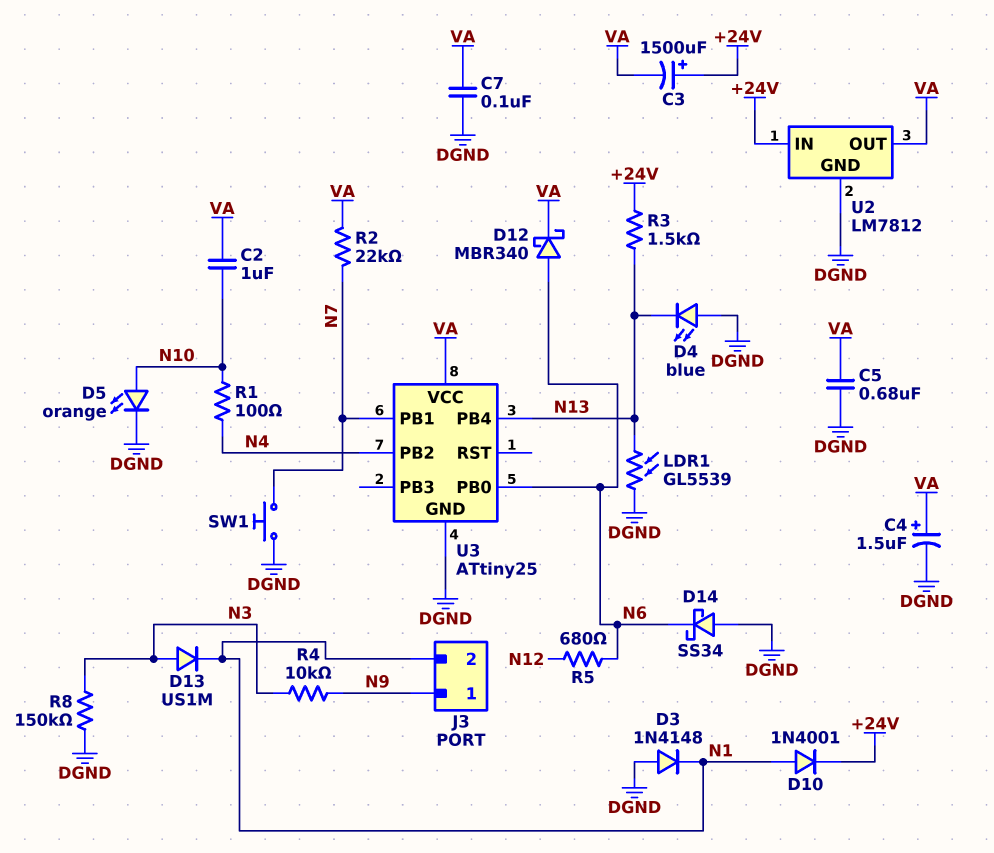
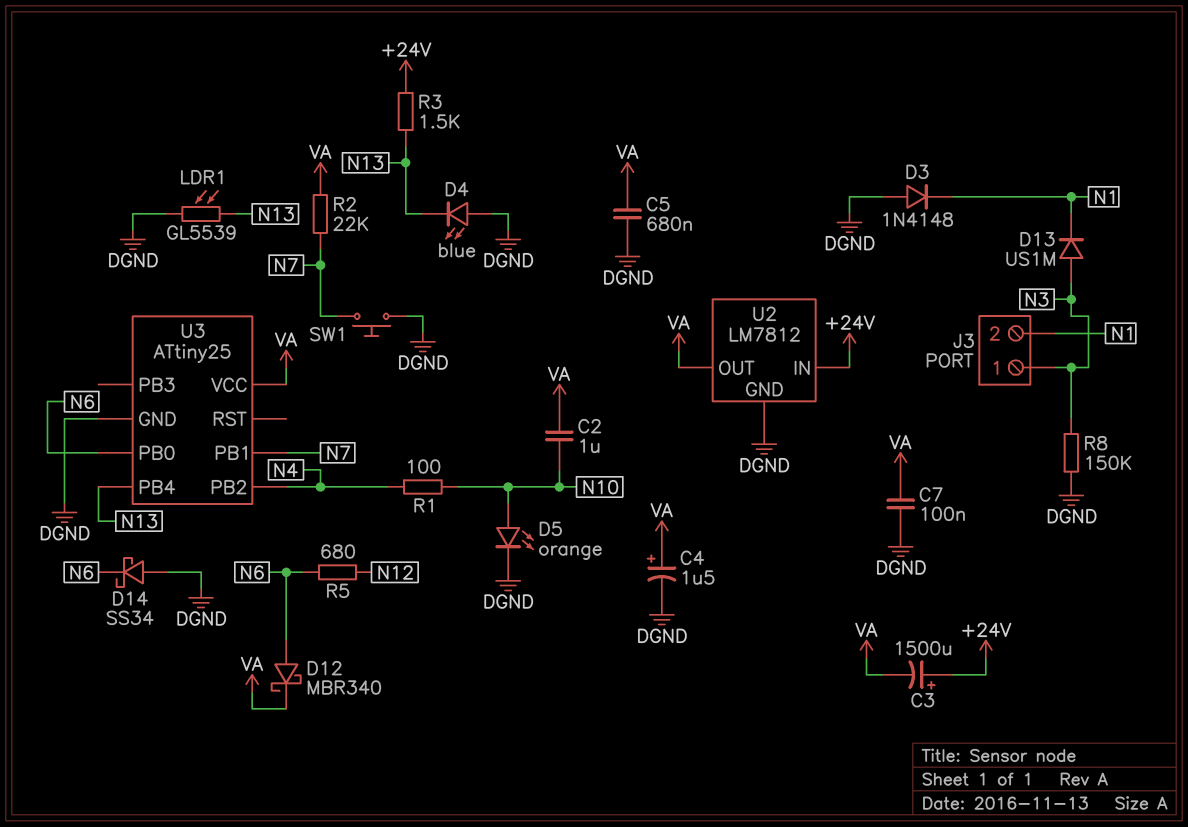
D10: diode 1N4001 (A N1, K +24V) -> none
J3 pin 1: N9 -> N3
R4: 10k (N3, N9) -> none

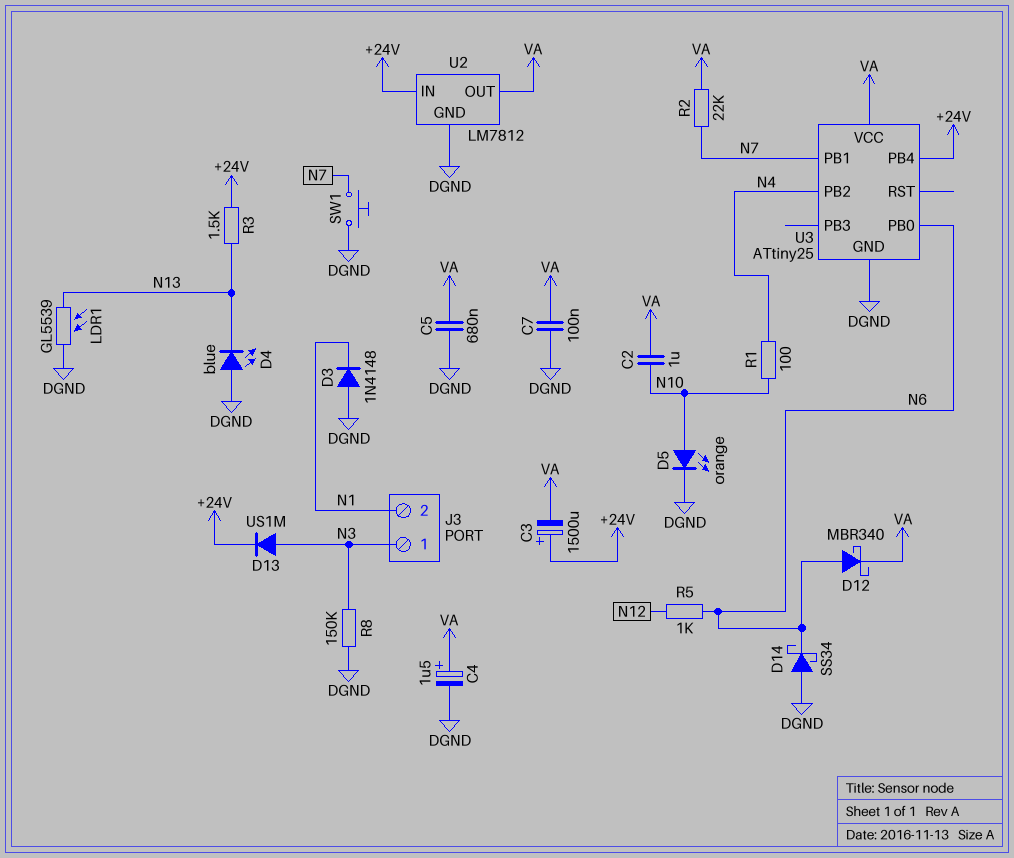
D13: diode US1M (A N3, K N1) -> diode US1M (A N3, K +24V)
R5: 680 (N6, N12) -> 1k (N6, N12)
U3 pin PB4: N13 -> +24V

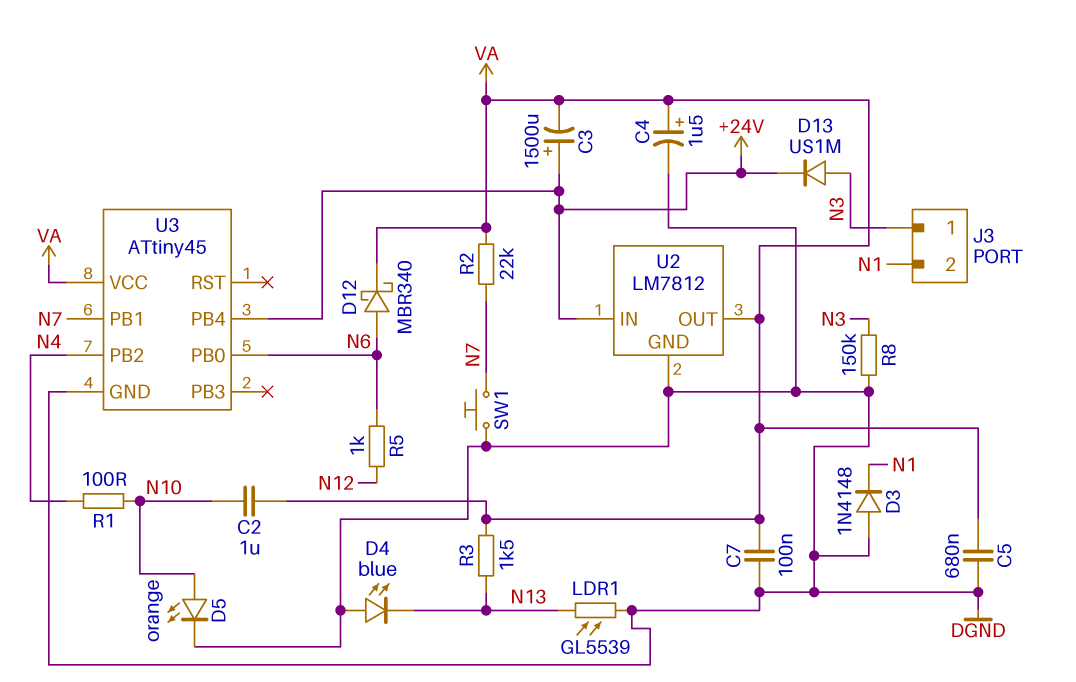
D14: schottky SS34 (A DGND, K N6) -> none
R3: 1.5k (+24V, N13) -> 1.5k (N13, VA)
U3: ATtiny25 -> ATtiny45

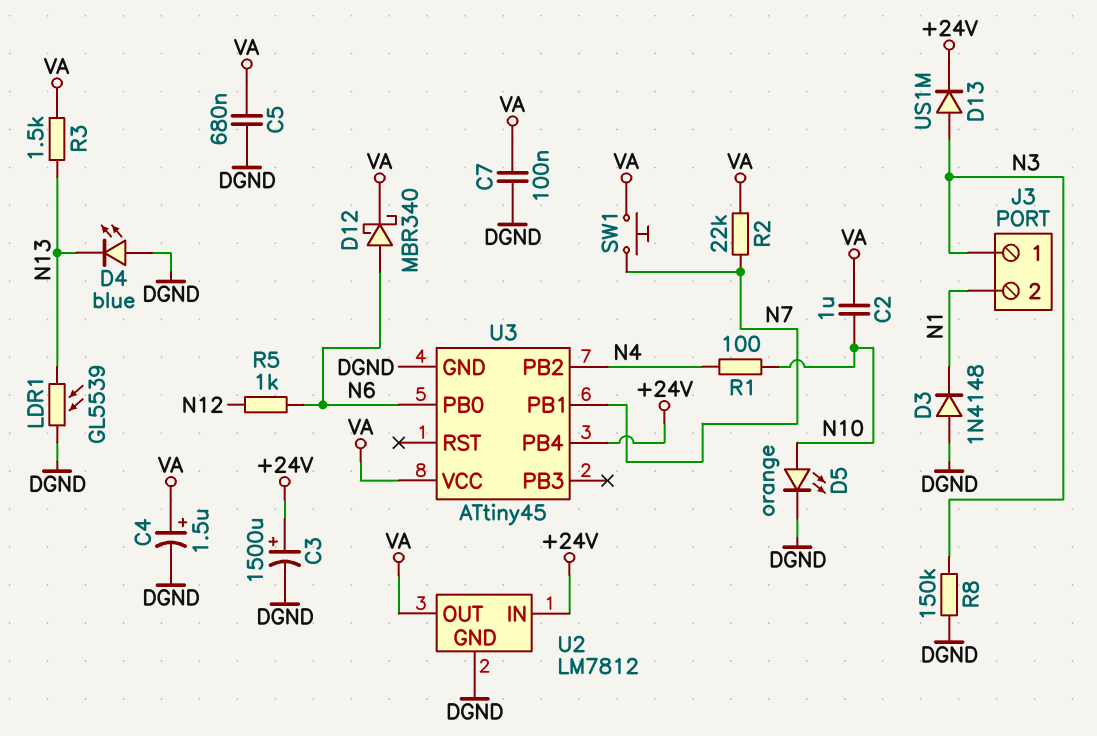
C3: 1500uF (plus +24V, minus VA) -> 1500uF (plus +24V, minus DGND)
SW1: button (DGND, N7) -> button (N7, VA)

